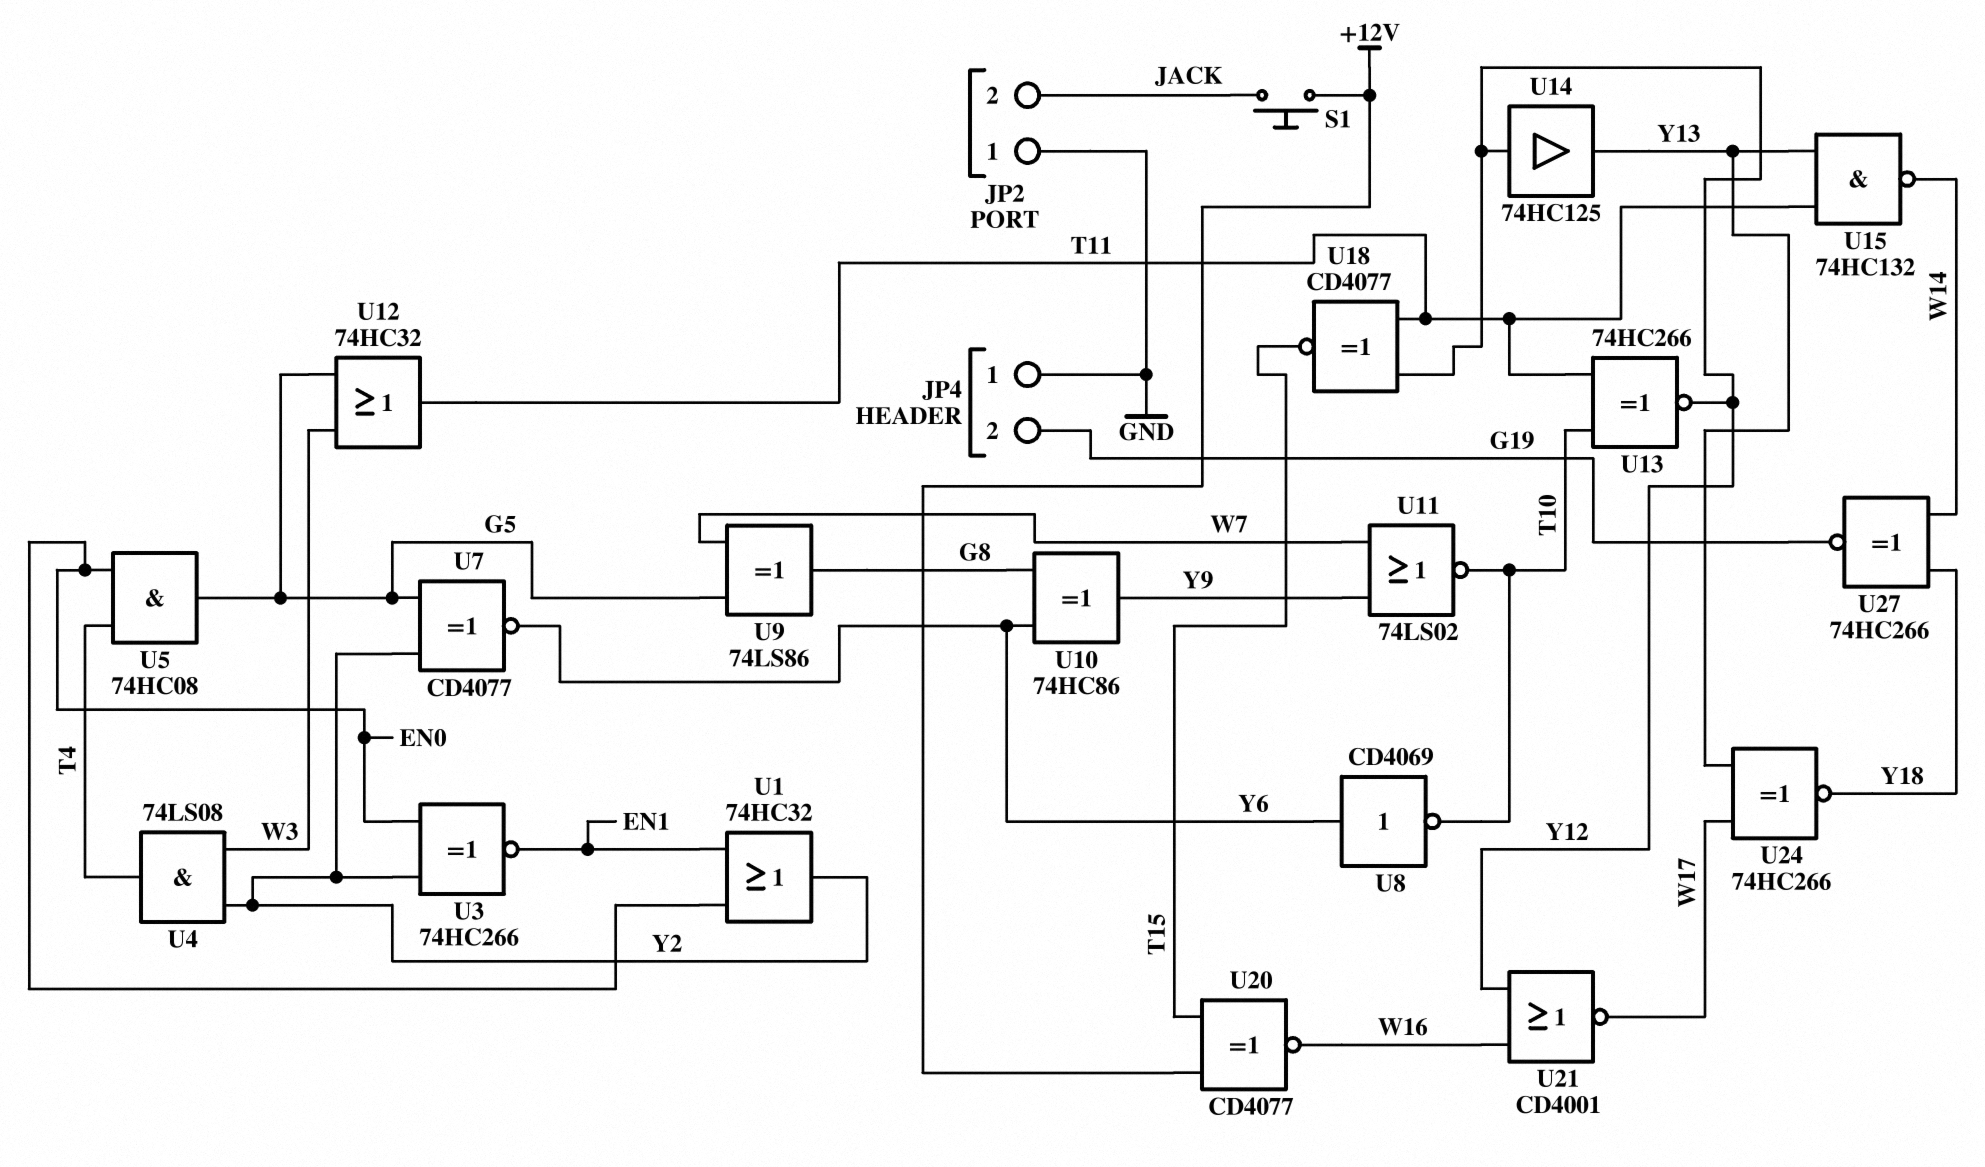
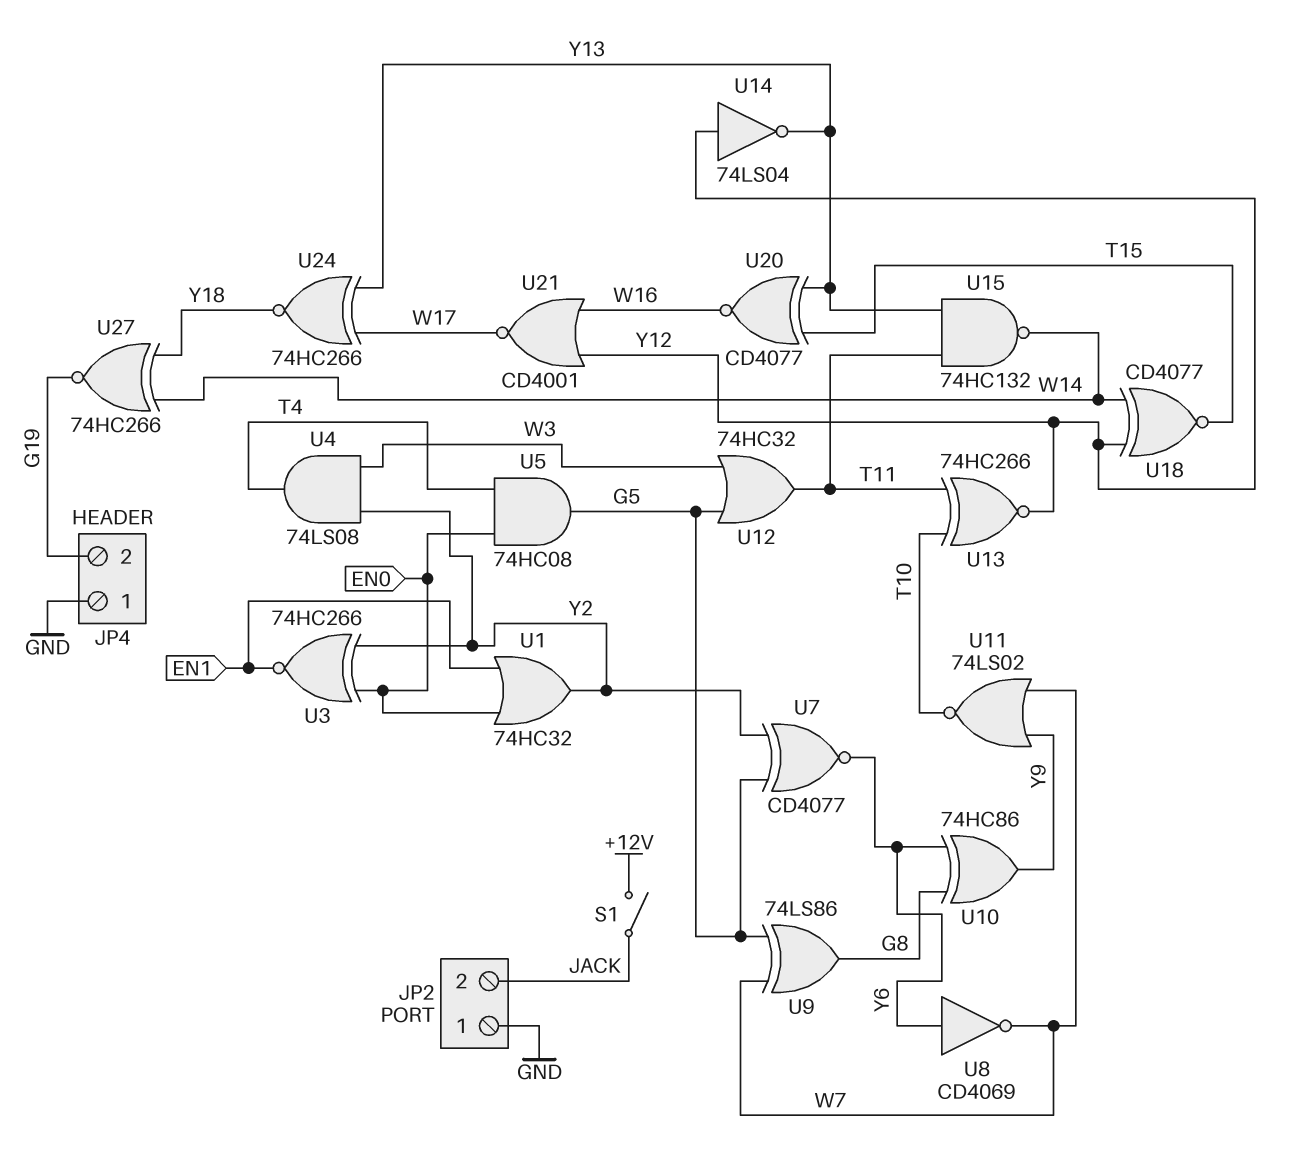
S1: button (+12V, JACK) -> switch (+12V, JACK)
U8: NOT CD4069 (in Y6, out T10) -> NOT CD4069 (in Y6, out W7)
U14: buffer 74HC125 (in Y12, out Y13) -> NOT 74LS04 (in Y12, out Y13)
U18: XNOR CD4077 (in T11, in Y12, out T15) -> XNOR CD4077 (in W14, in Y12, out T15)
U20: XNOR CD4077 (in +12V, in T15, out W16) -> XNOR CD4077 (in T15, in Y13, out W16)

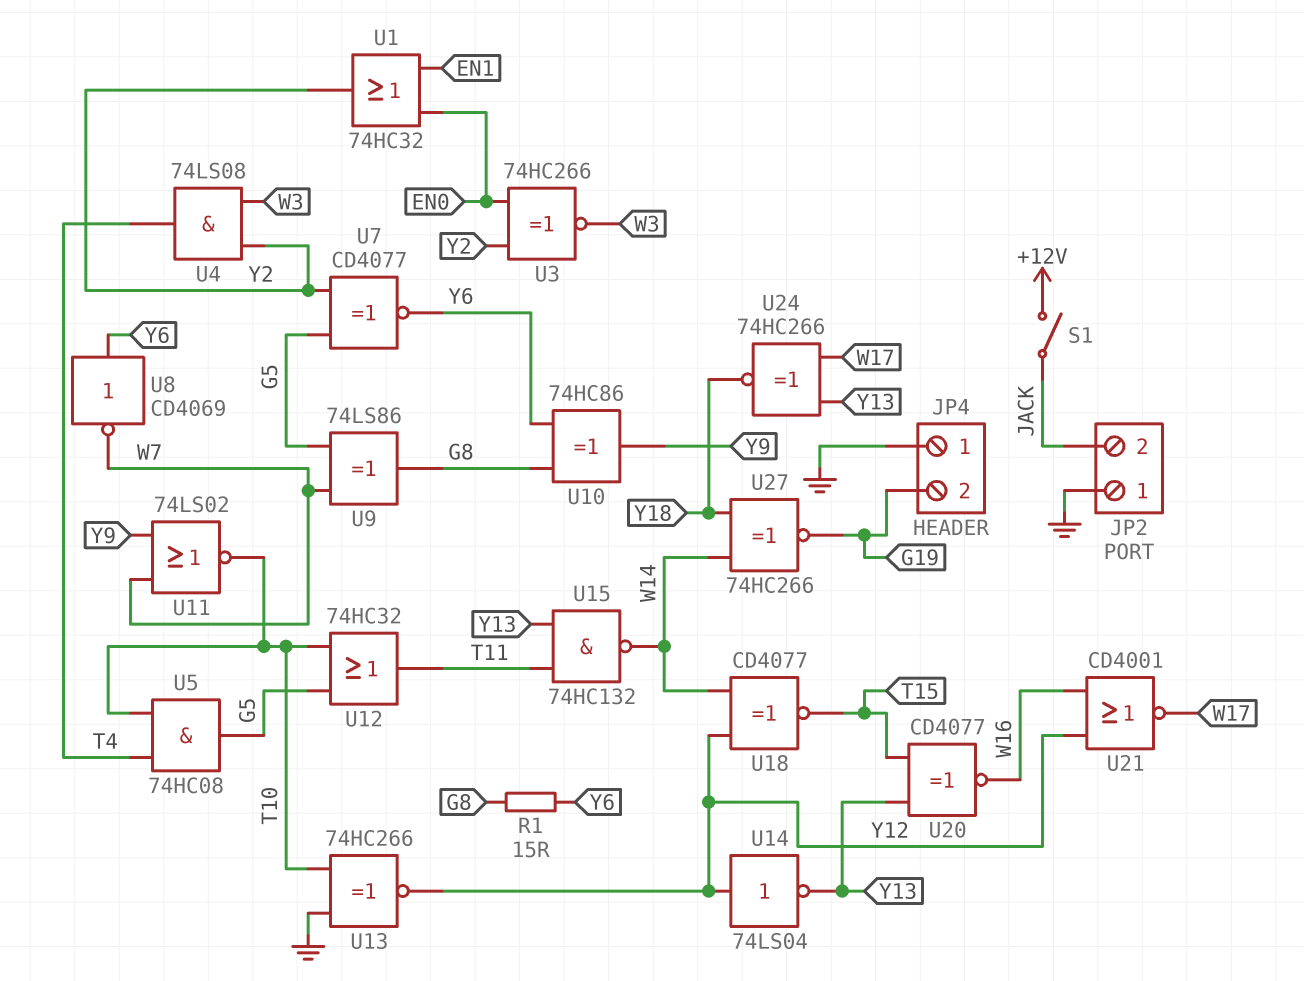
R1: none -> 15 (G8, Y6)
U3: XNOR 74HC266 (in EN0, in Y2, out EN1) -> XNOR 74HC266 (in EN0, in Y2, out W3)
U5: AND 74HC08 (in EN0, in T4, out G5) -> AND 74HC08 (in T4, in T10, out G5)
U12: OR 74HC32 (in G5, in W3, out T11) -> OR 74HC32 (in G5, in T10, out T11)
U13: XNOR 74HC266 (in T10, in T11, out Y12) -> XNOR 74HC266 (in GND, in T10, out Y12)

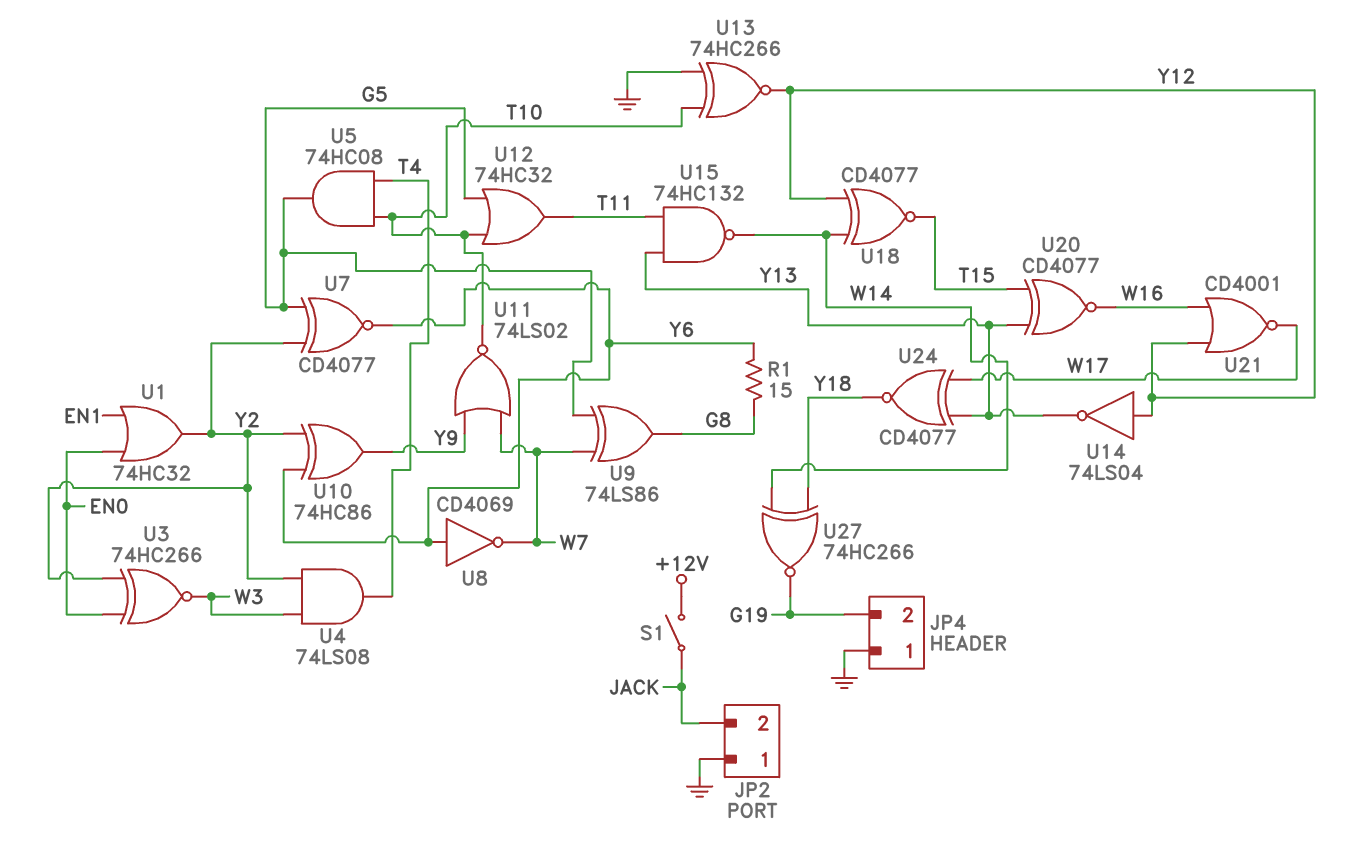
U10: XOR 74HC86 (in G8, in Y6, out Y9) -> XOR 74HC86 (in Y2, in Y6, out Y9)
U24: XNOR 74HC266 (in W17, in Y13, out Y18) -> XNOR CD4077 (in W17, in Y13, out Y18)

